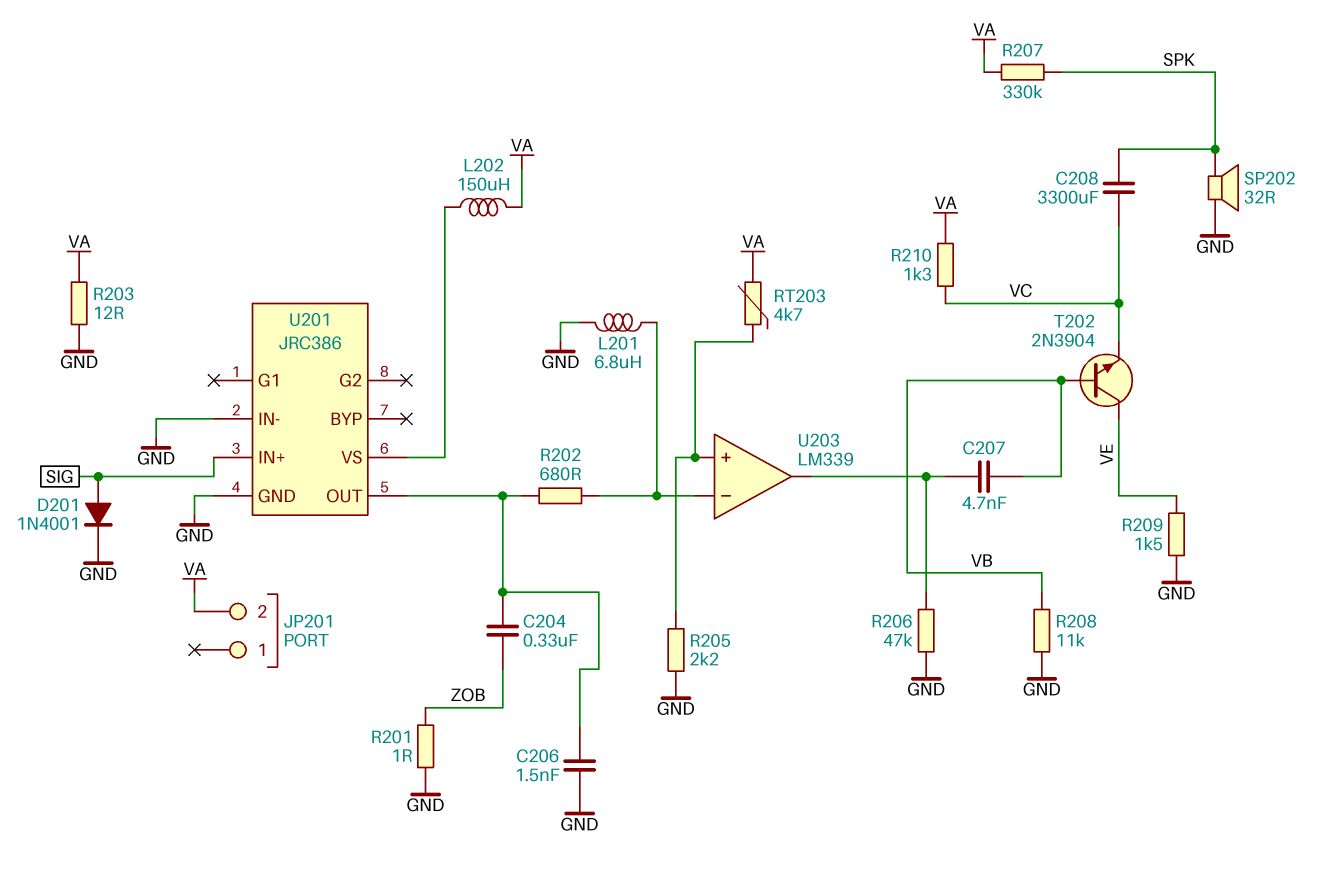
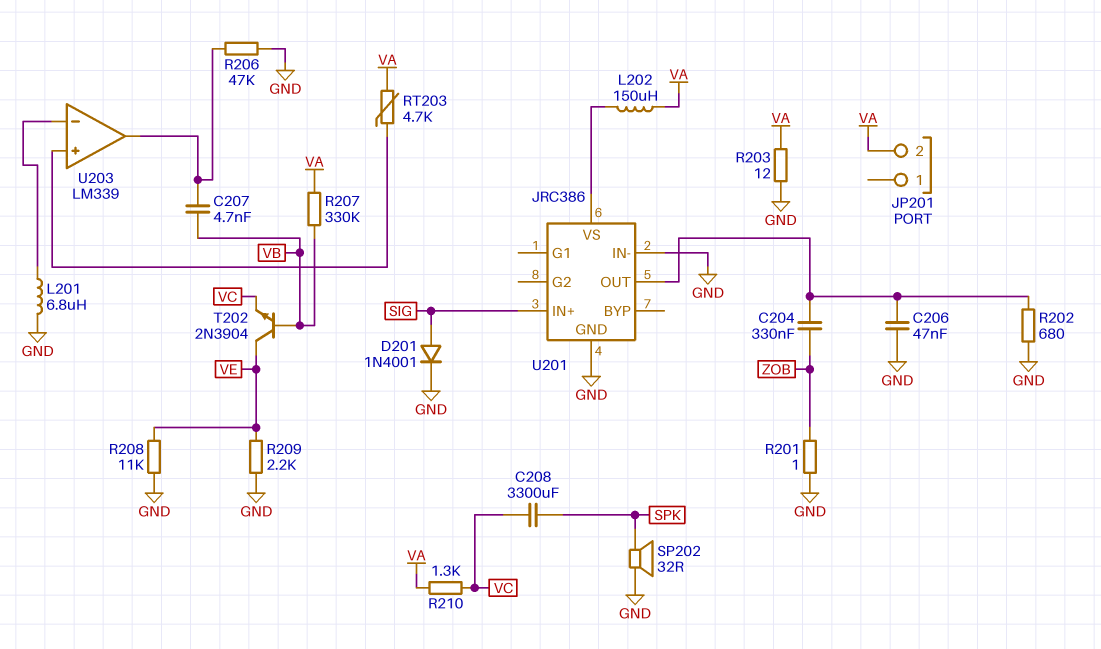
C206: 1.5nF (GND, U201/OUT) -> 47nF (GND, U201/OUT)
R202: 680 (U201/OUT, U203/in-) -> 680 (GND, U201/OUT)
R205: 2.2k (GND, U203/in+) -> none
R207: 330k (SPK, VA) -> 330k (VA, VB)
R208: 11k (GND, VB) -> 11k (GND, VE)
R209: 1.5k (GND, VE) -> 2.2k (GND, VE)

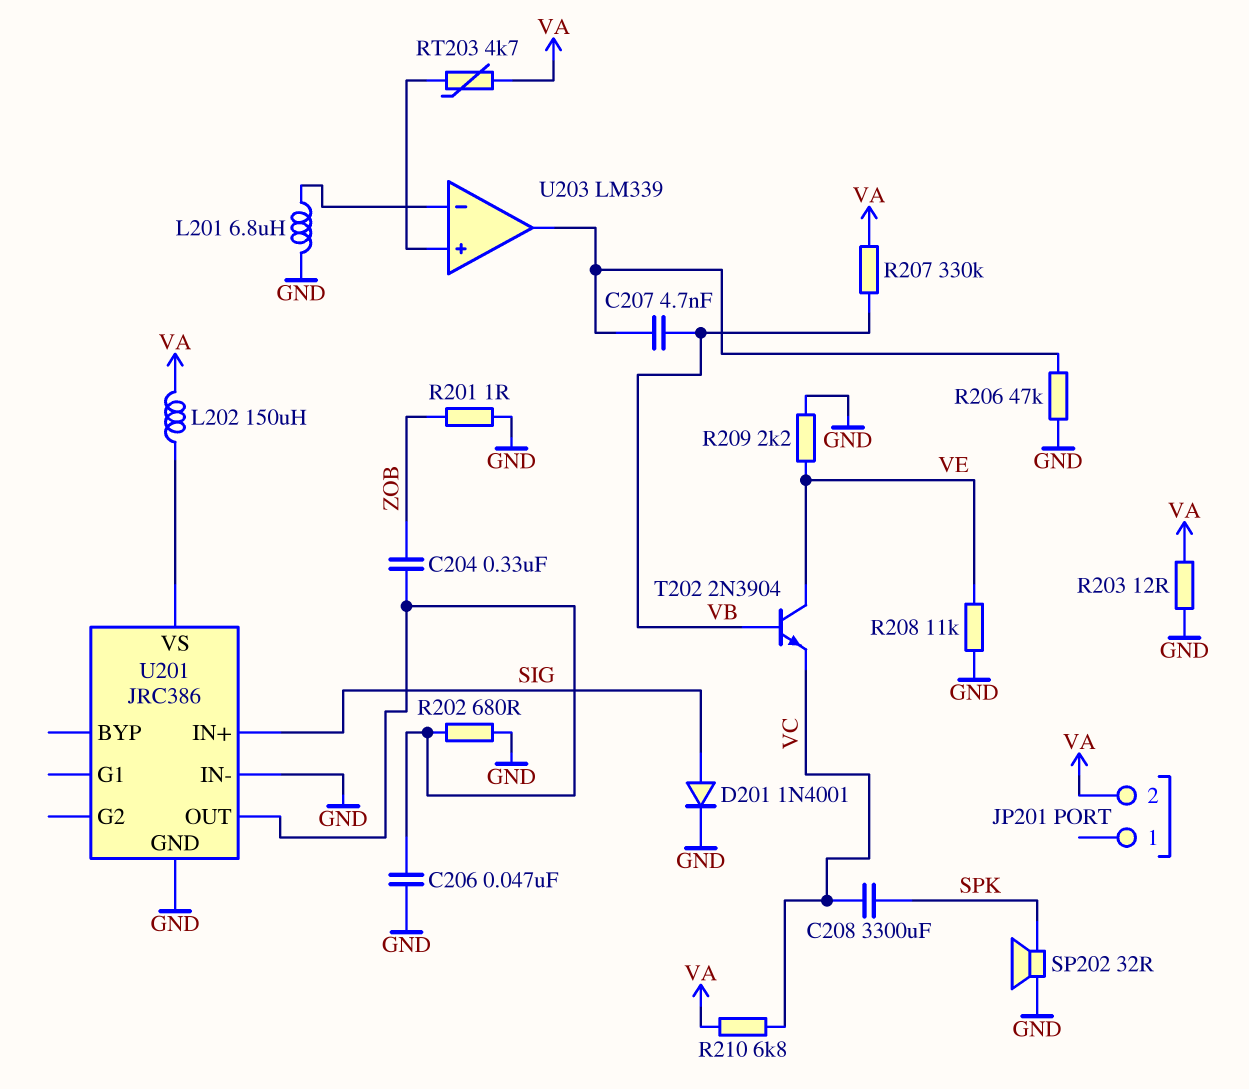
R210: 1.3k (VA, VC) -> 6.8k (VA, VC)

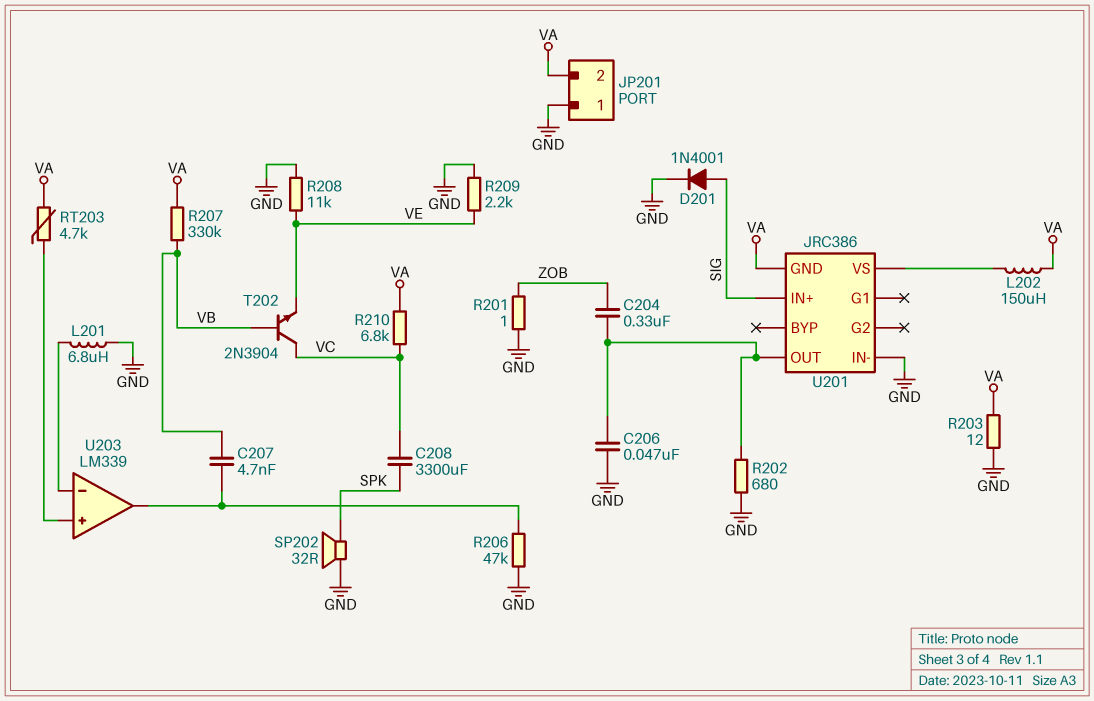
JP201 pin 1: none -> GND
T202: NPN 2N3904 (B VB, C VE, E VC) -> NPN 2N3904 (B VB, C VC, E VE)
U201 pin GND: GND -> VA

